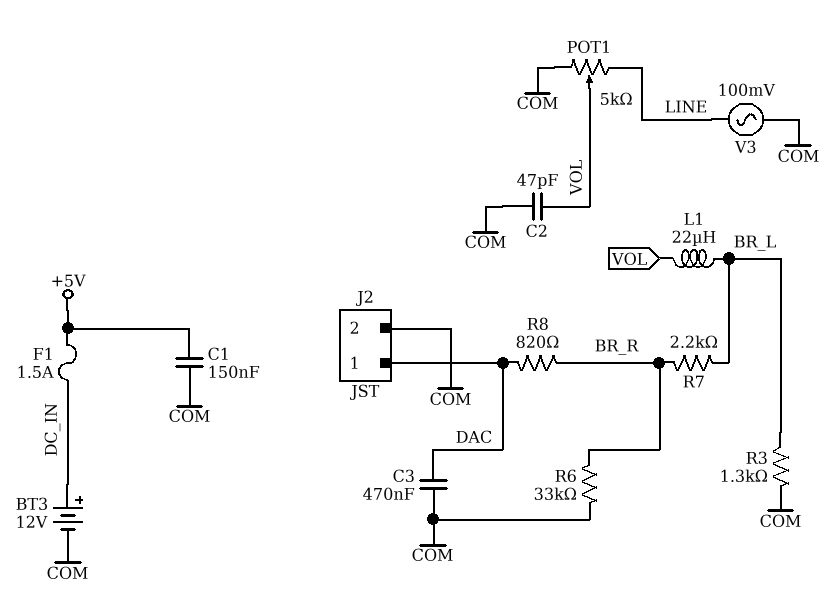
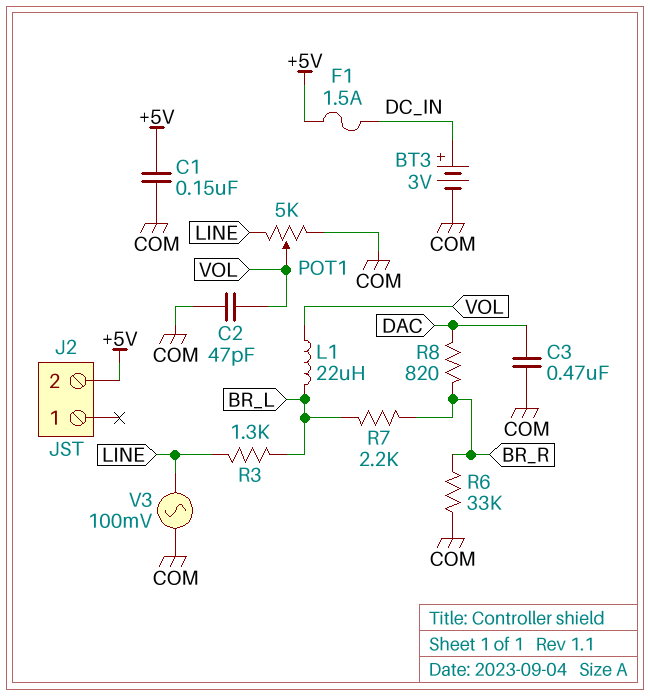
BT3: 12V (plus DC_IN, minus COM) -> 3V (plus DC_IN, minus COM)
J2 pin 1: DAC -> none
J2 pin 2: COM -> +5V
R3: 1.3k (BR_L, COM) -> 1.3k (BR_L, LINE)

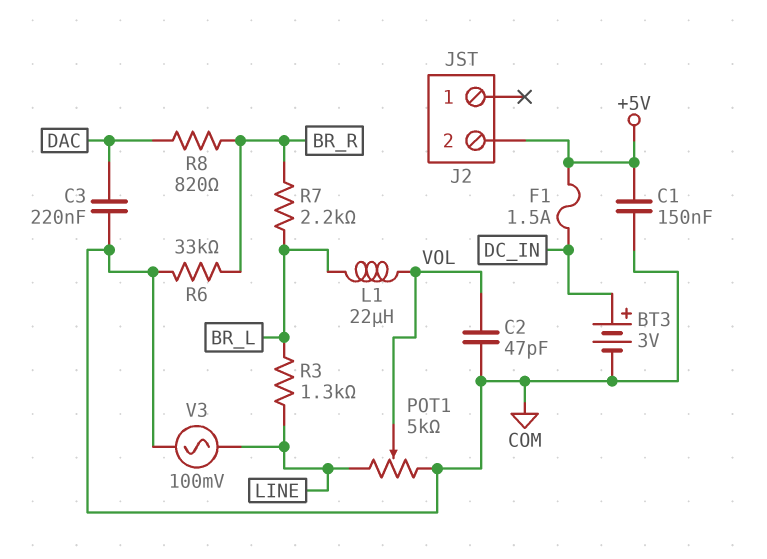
C3: 470nF (COM, DAC) -> 220nF (COM, DAC)

